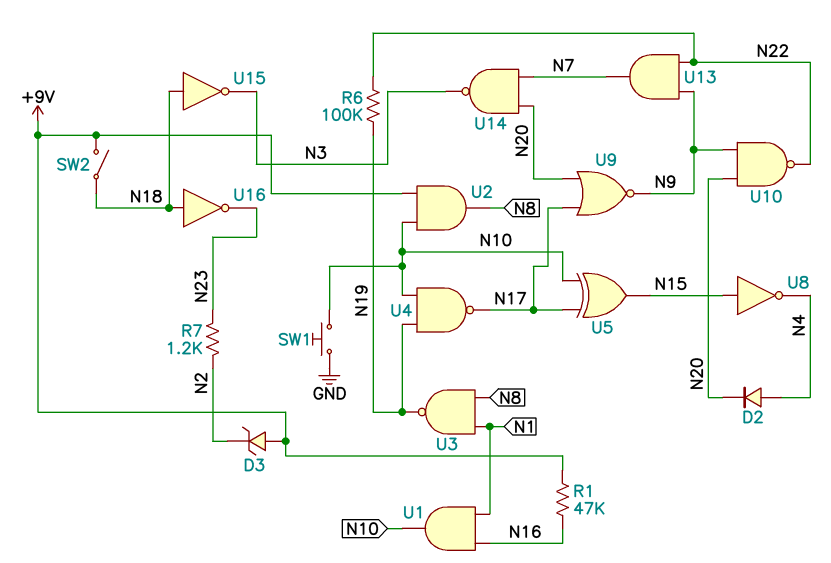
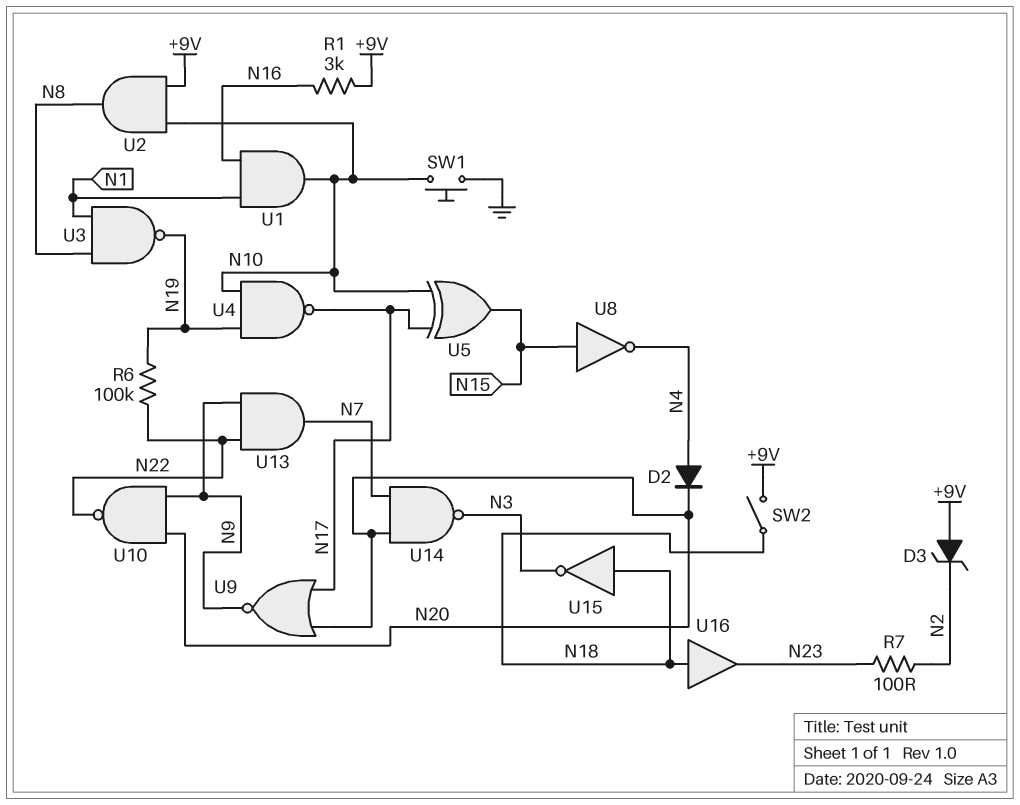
R1: 47k (+9V, N16) -> 3k (+9V, N16)
R7: 1.2k (N2, N23) -> 100 (N2, N23)
U16: NOT (in N18, out N23) -> buffer (in N18, out N23)

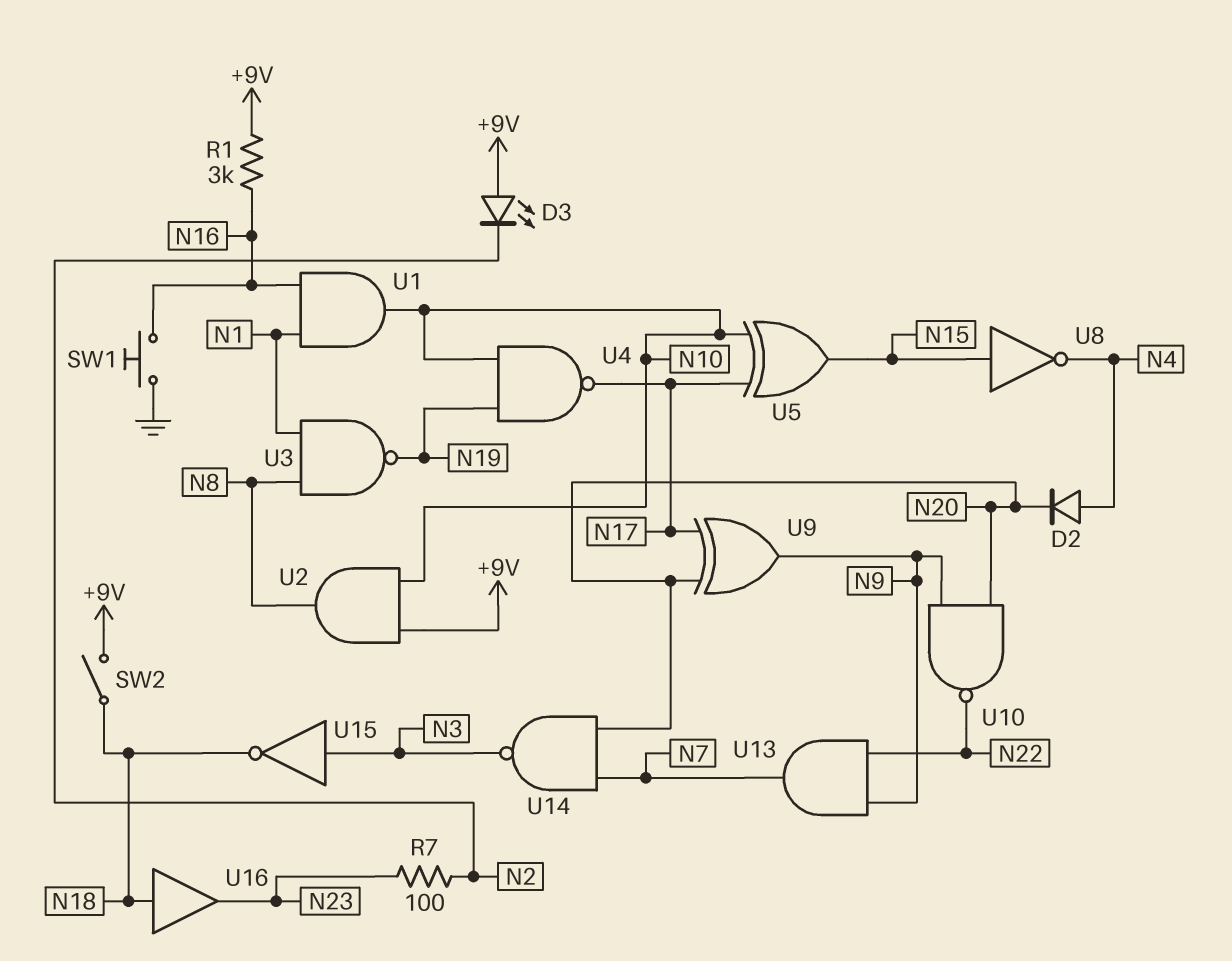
D3: zener (A +9V, K N2) -> LED (A +9V, K N2)
R6: 100k (N19, N22) -> none
SW1: button (GND, N10) -> button (GND, N16)
U9: NOR (in N17, in N20, out N9) -> XOR (in N17, in N20, out N9)
U15: NOT (in N18, out N3) -> NOT (in N3, out N18)

